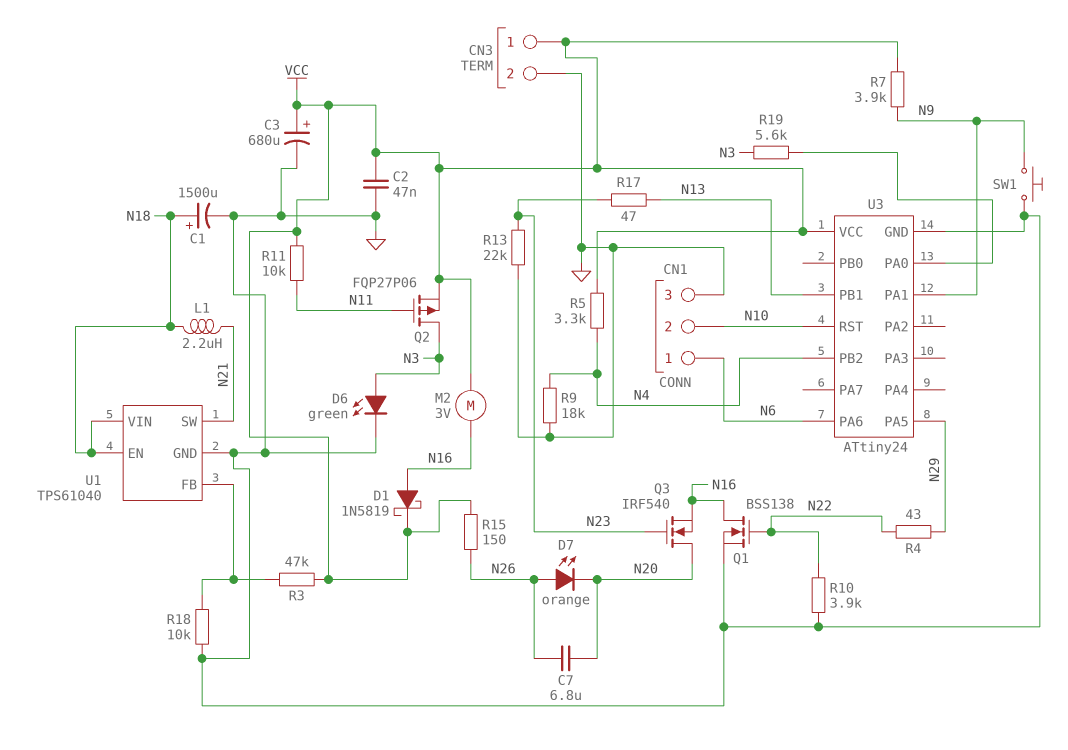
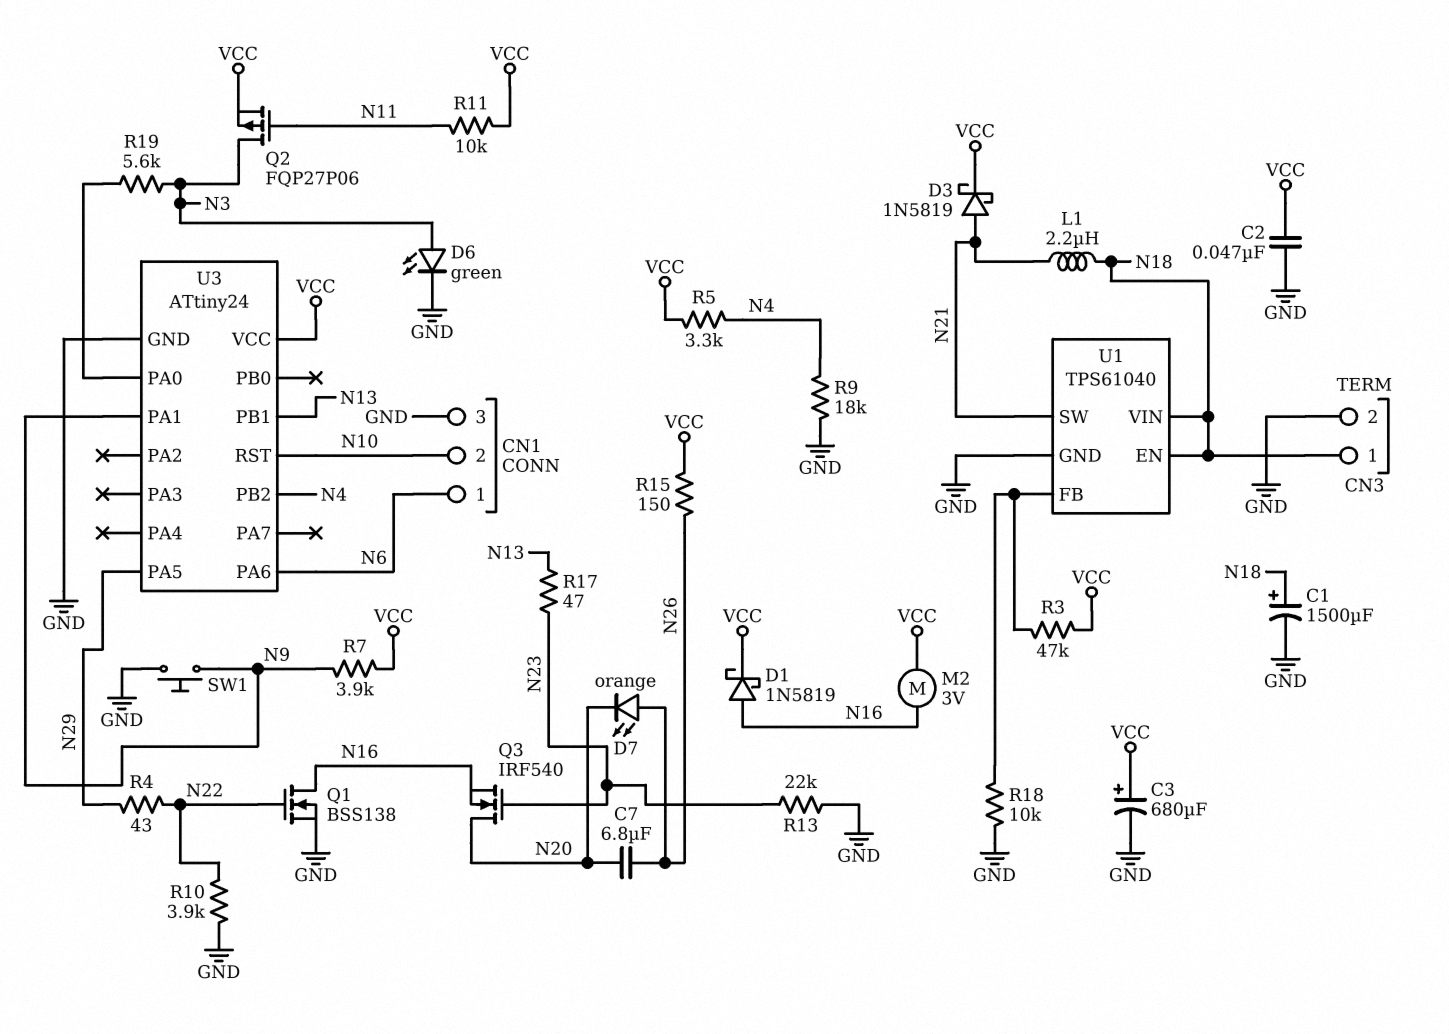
CN3 pin 1: VCC -> N18
D3: none -> schottky 1N5819 (A N21, K VCC)

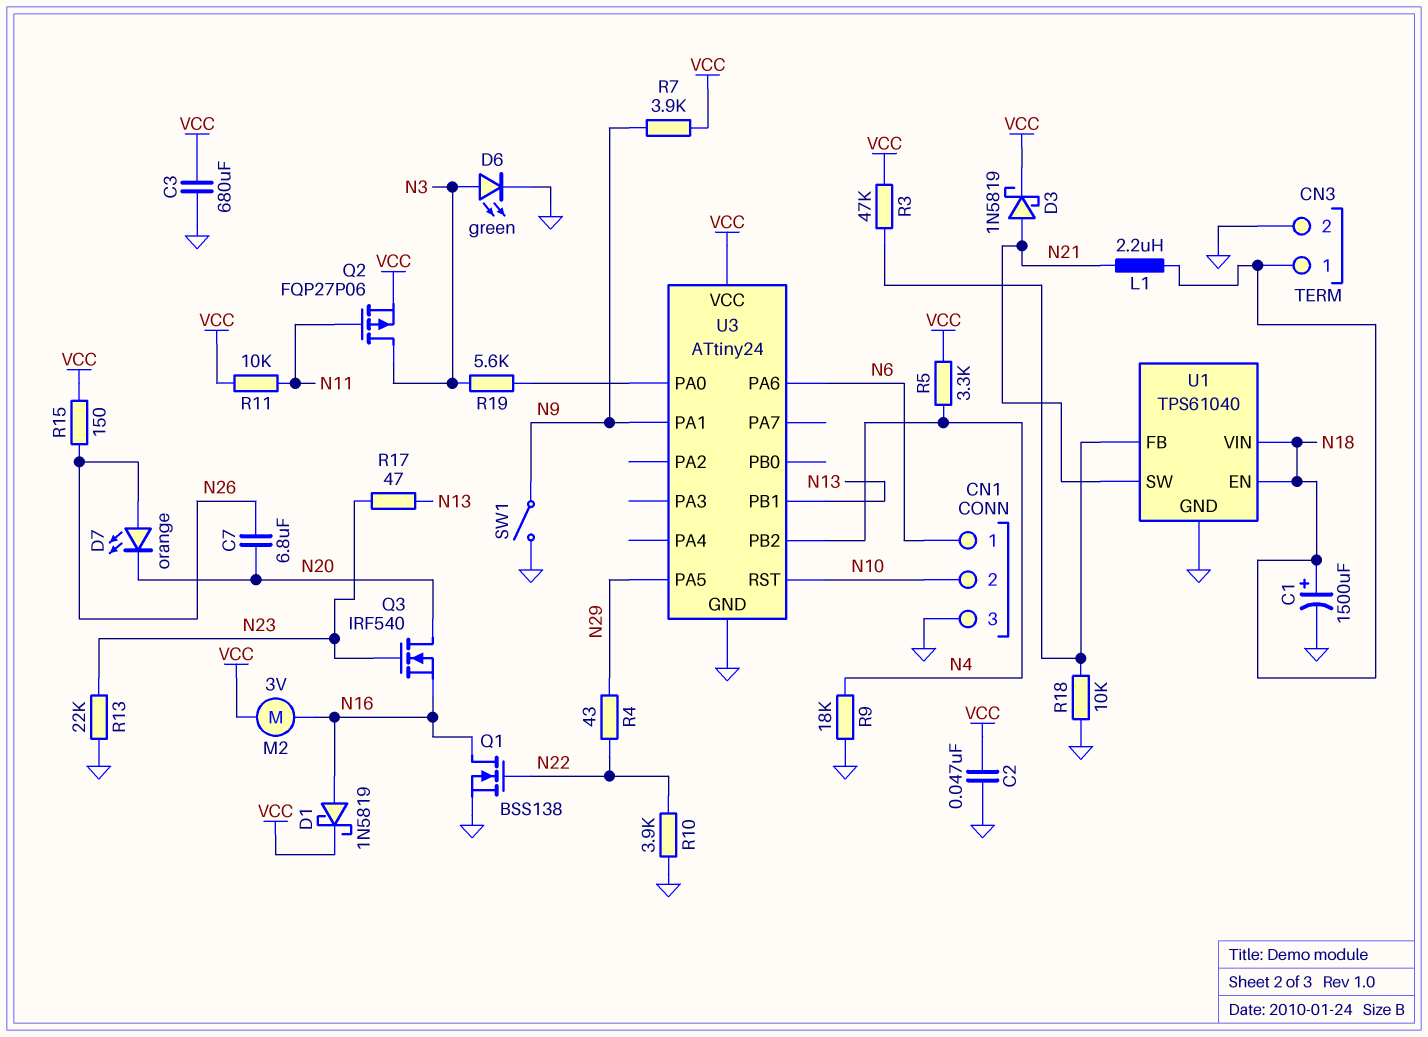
C3: 680uF (plus VCC, minus GND) -> 680uF (GND, VCC)
SW1: button (GND, N9) -> switch (GND, N9)

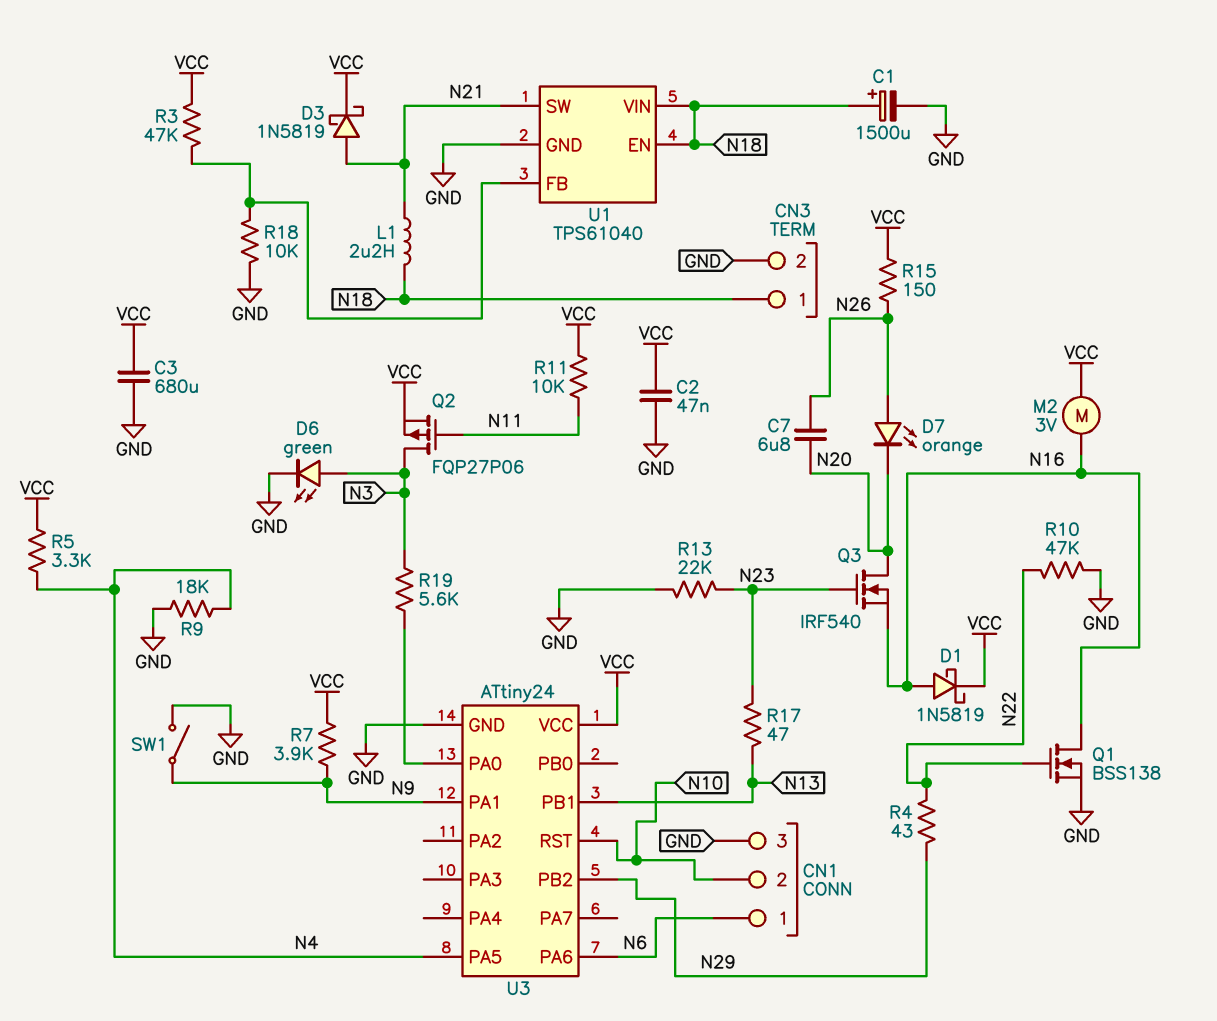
R10: 3.9k (GND, N22) -> 47k (GND, N22)
U3 pin PA5: N29 -> N4
U3 pin PB2: N4 -> N29

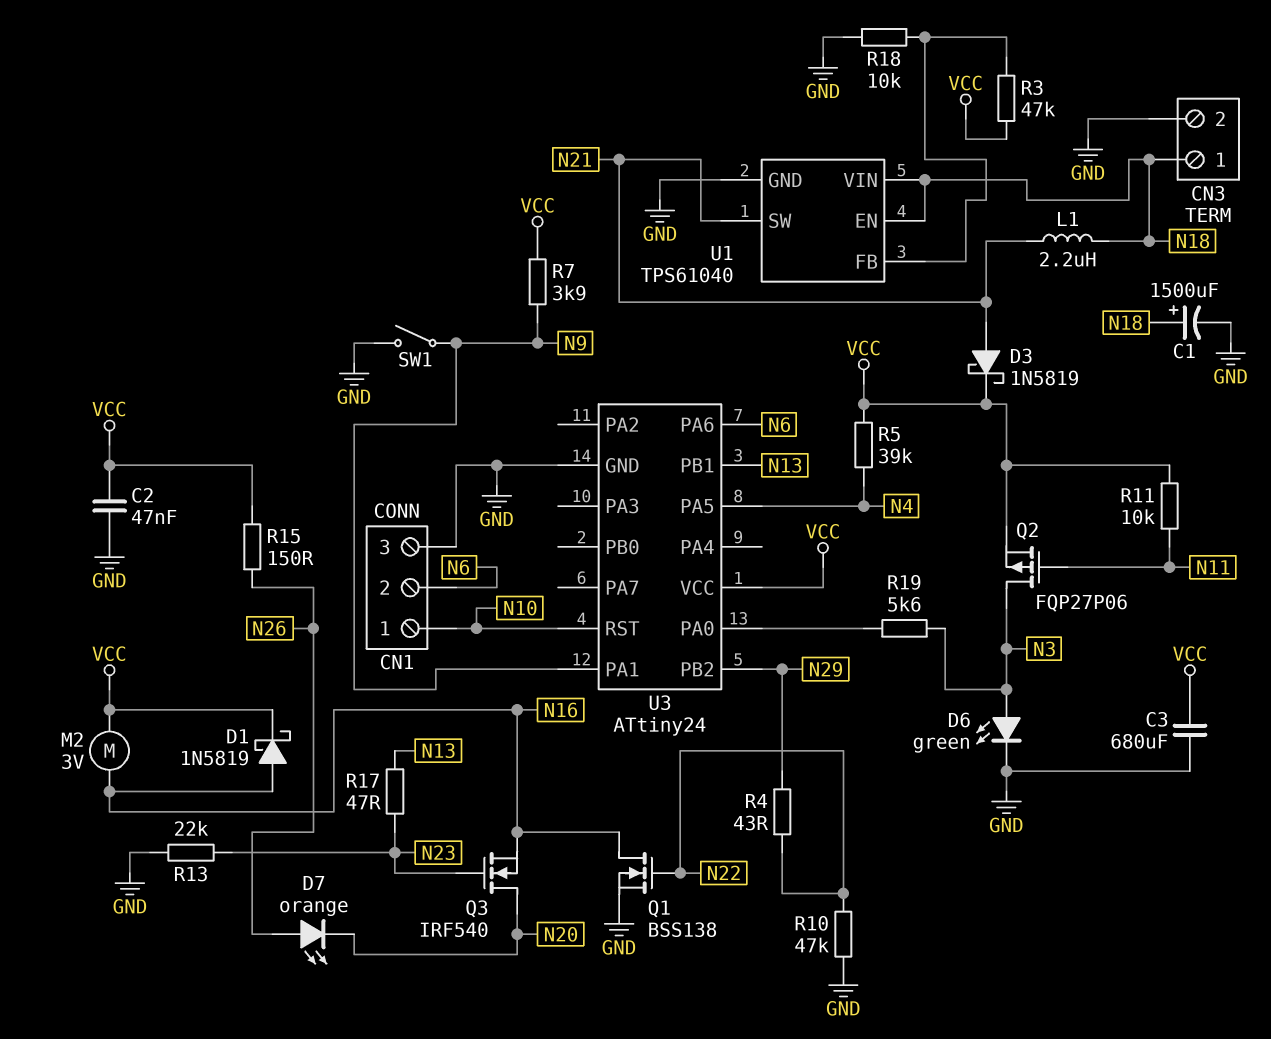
C7: 6.8uF (N20, N26) -> none
CN1 pin 1: N6 -> N10
CN1 pin 2: N10 -> N6
R5: 3.3k (N4, VCC) -> 39k (N4, VCC)
R9: 18k (GND, N4) -> none

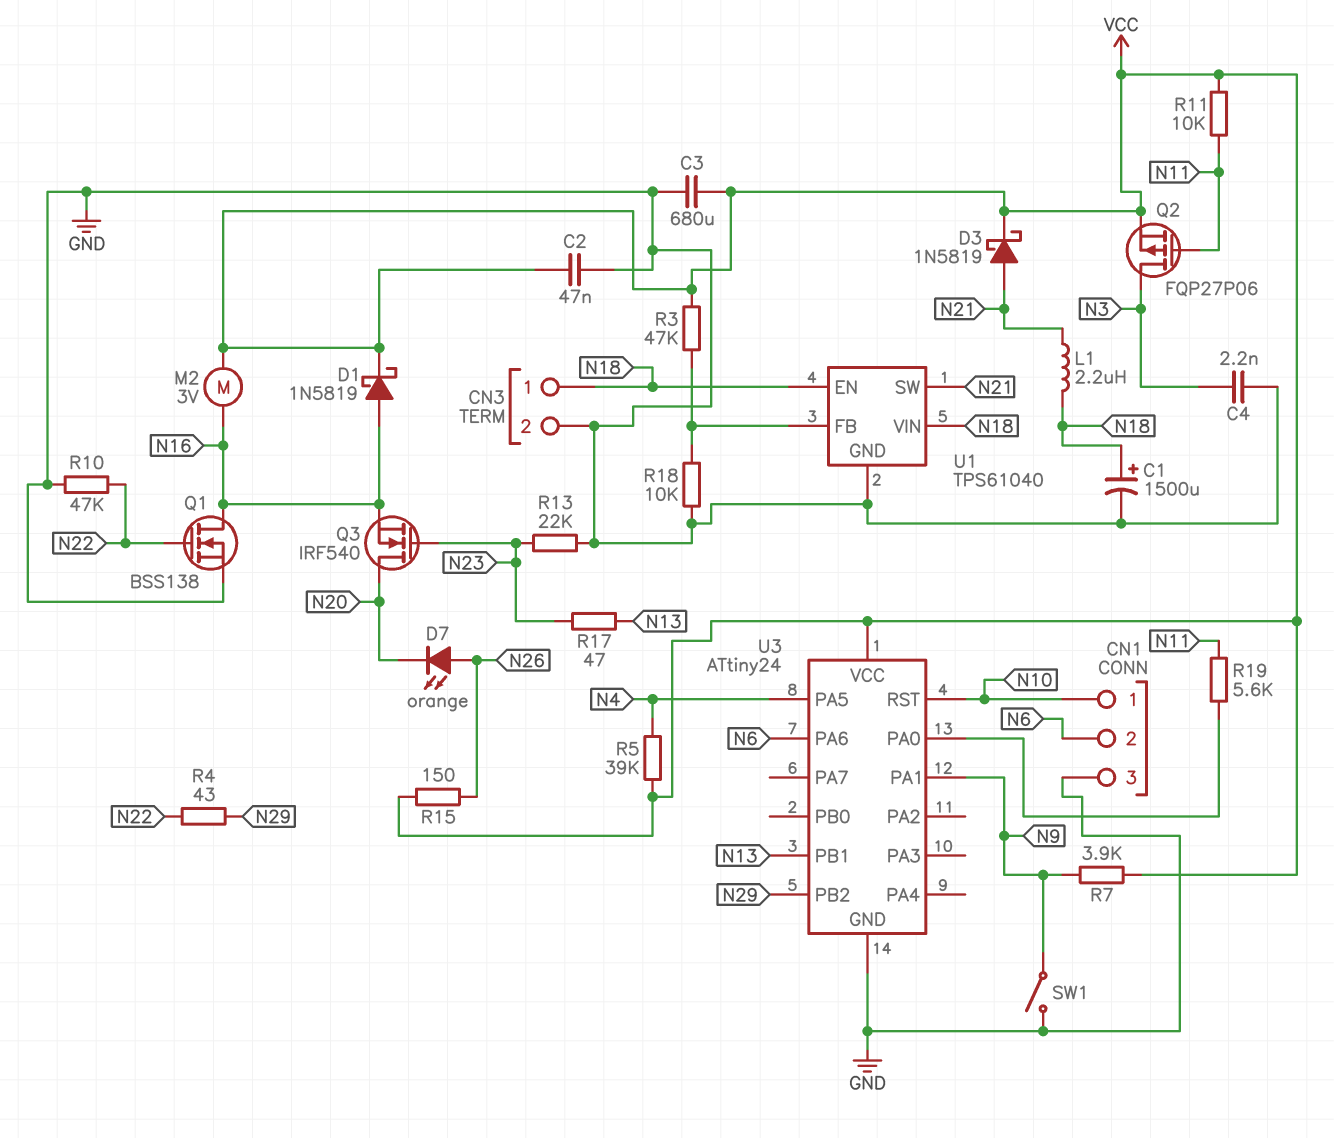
C4: none -> 2.2nF (GND, N3)
D6: LED green (A N3, K GND) -> none
R19: 5.6k (N3, U3/PA0) -> 5.6k (N11, U3/PA0)

